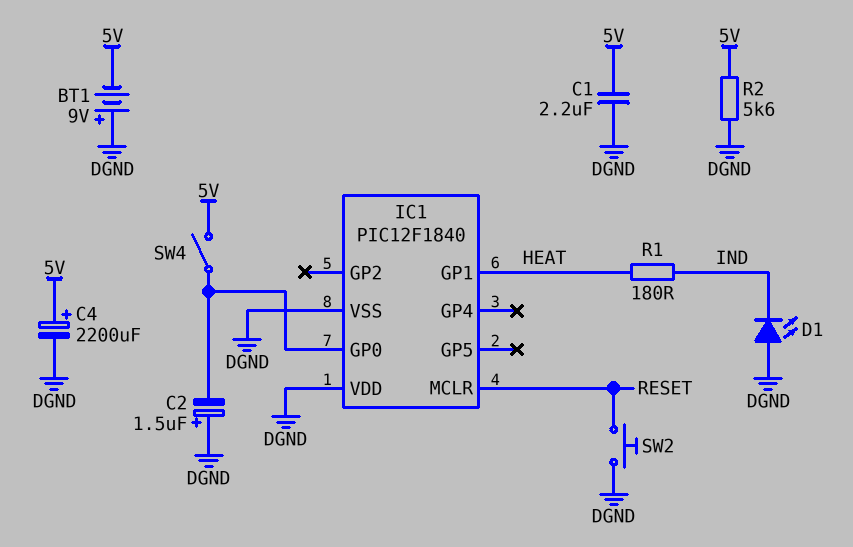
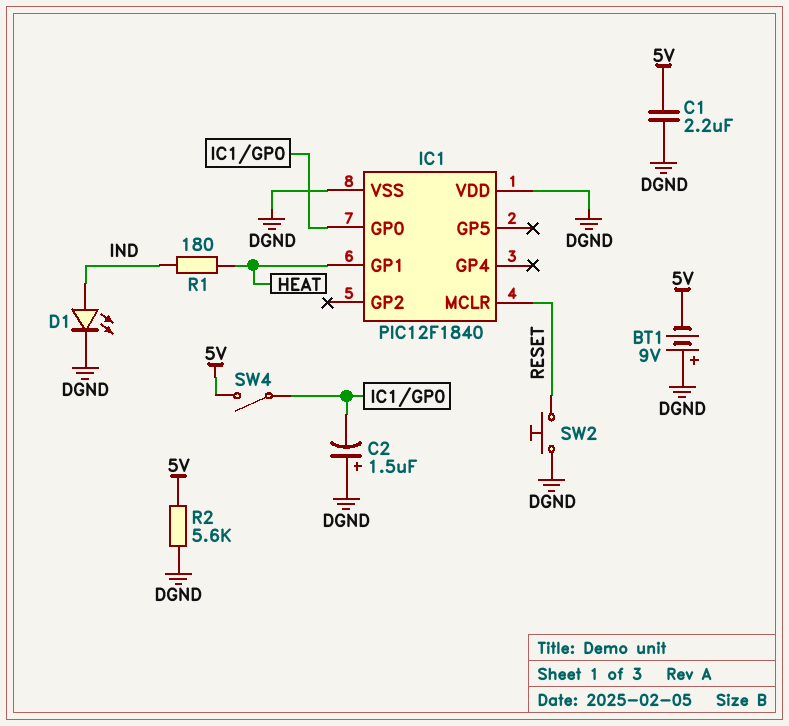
C4: 2200uF (plus 5V, minus DGND) -> none
D1: LED (A DGND, K IND) -> LED (A IND, K DGND)

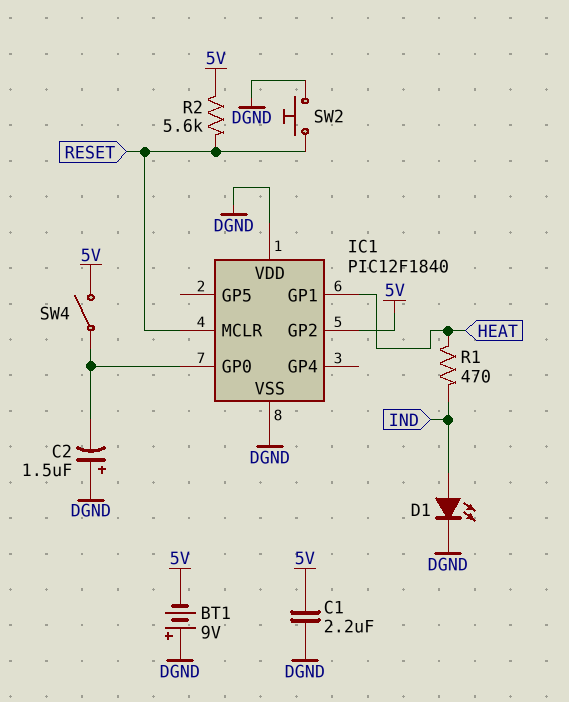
IC1 pin GP2: none -> 5V
R1: 180 (HEAT, IND) -> 470 (HEAT, IND)
R2: 5.6k (5V, DGND) -> 5.6k (5V, RESET)

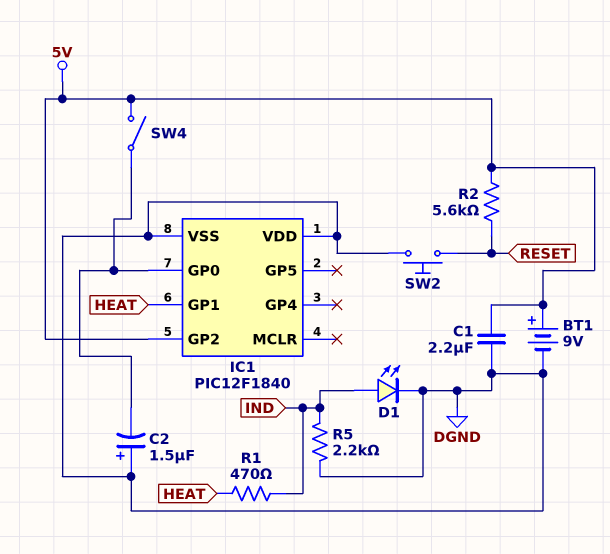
BT1: 9V (plus DGND, minus 5V) -> 9V (plus 5V, minus DGND)
IC1 pin MCLR: RESET -> none
R5: none -> 2.2k (DGND, IND)

